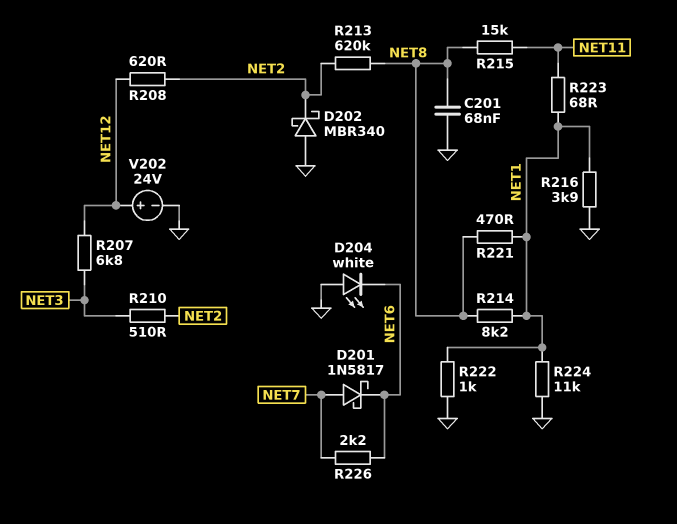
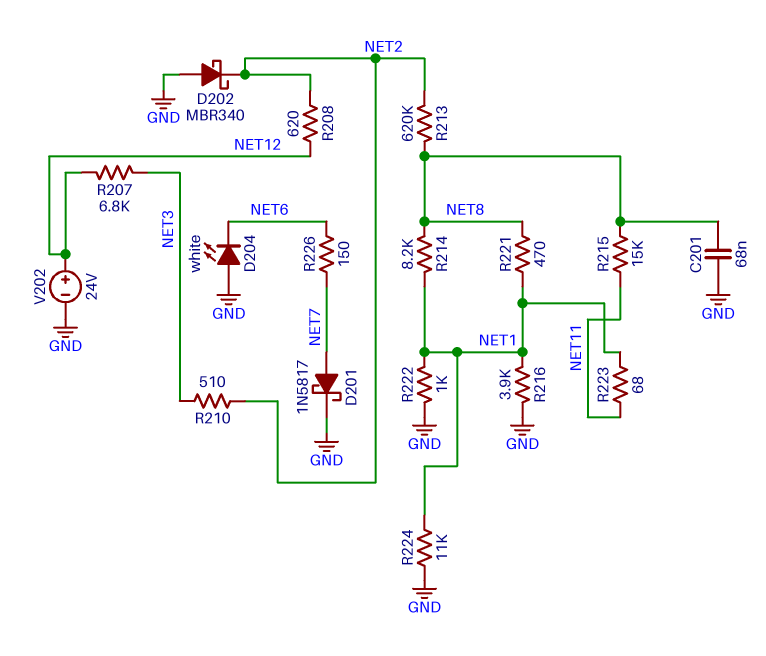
D201: schottky 1N5817 (A NET7, K NET6) -> schottky 1N5817 (A NET7, K GND)
R226: 2.2k (NET6, NET7) -> 150 (NET6, NET7)

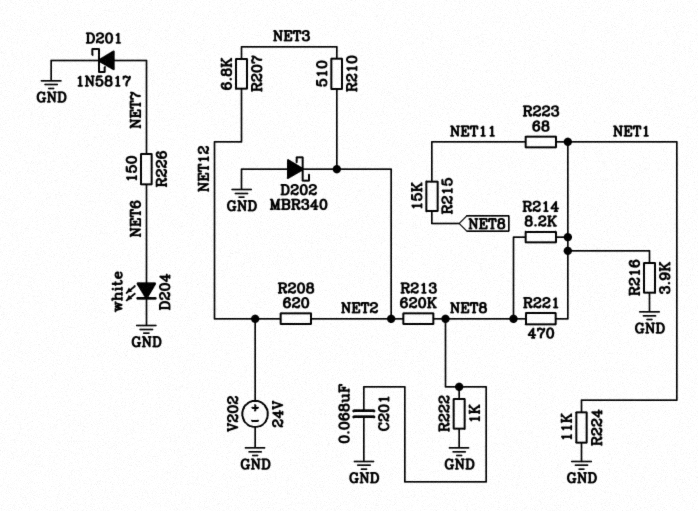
D204: LED white (A GND, K NET6) -> LED white (A NET6, K GND)
R222: 1k (GND, NET1) -> 1k (GND, NET8)

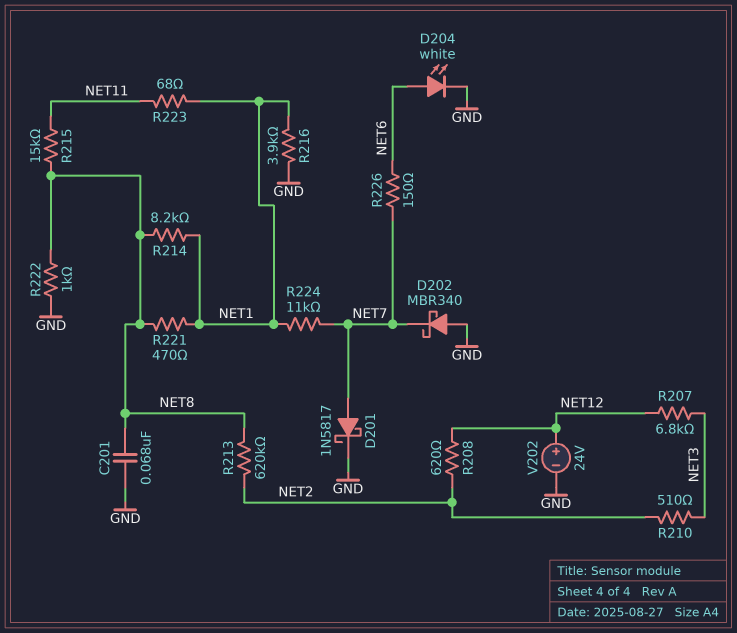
D202: schottky MBR340 (A GND, K NET2) -> schottky MBR340 (A GND, K NET7)
R224: 11k (GND, NET1) -> 11k (NET1, NET7)

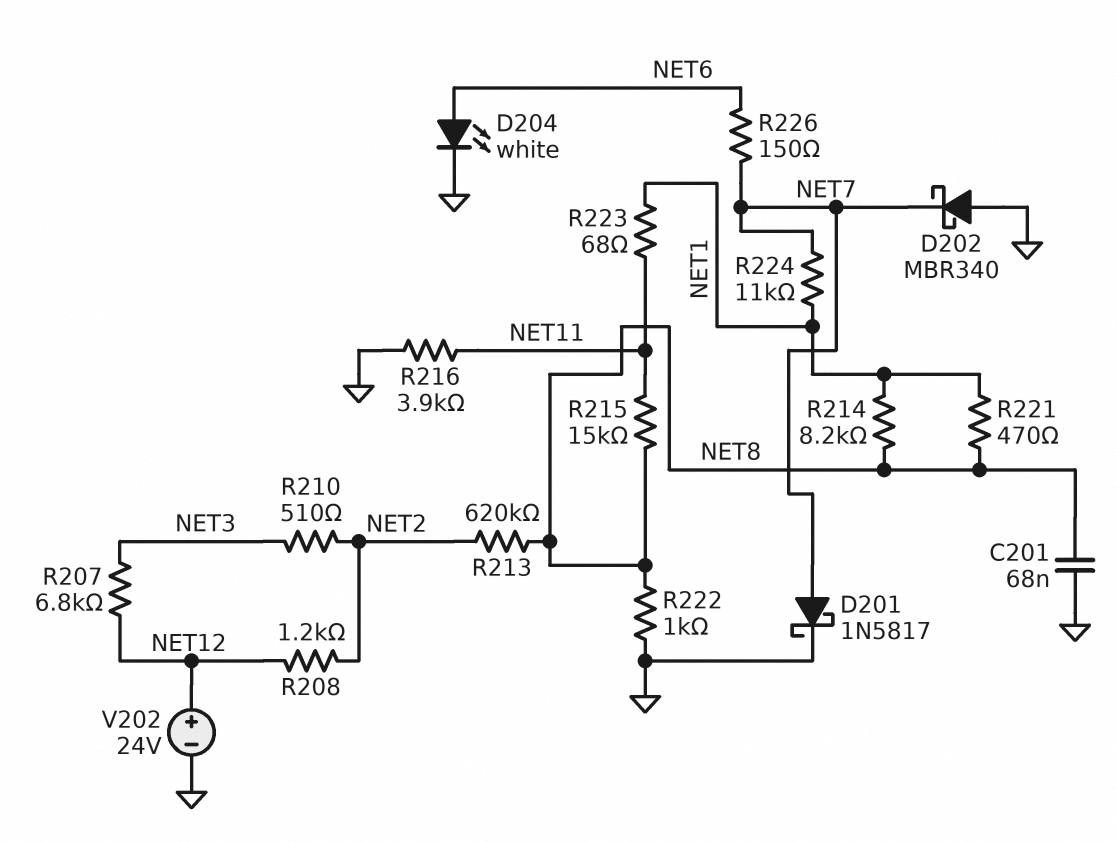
R208: 620 (NET2, NET12) -> 1.2k (NET2, NET12)
R216: 3.9k (GND, NET1) -> 3.9k (GND, NET11)

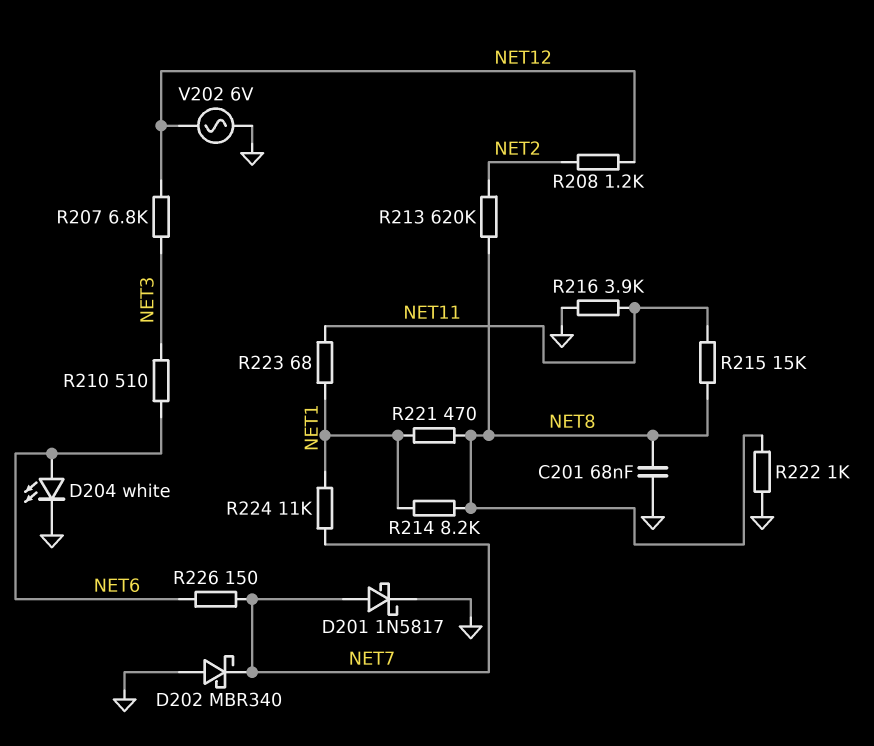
R210: 510 (NET2, NET3) -> 510 (NET3, NET6)
V202: 24V (plus NET12, minus GND) -> AC 6V (GND, NET12)

